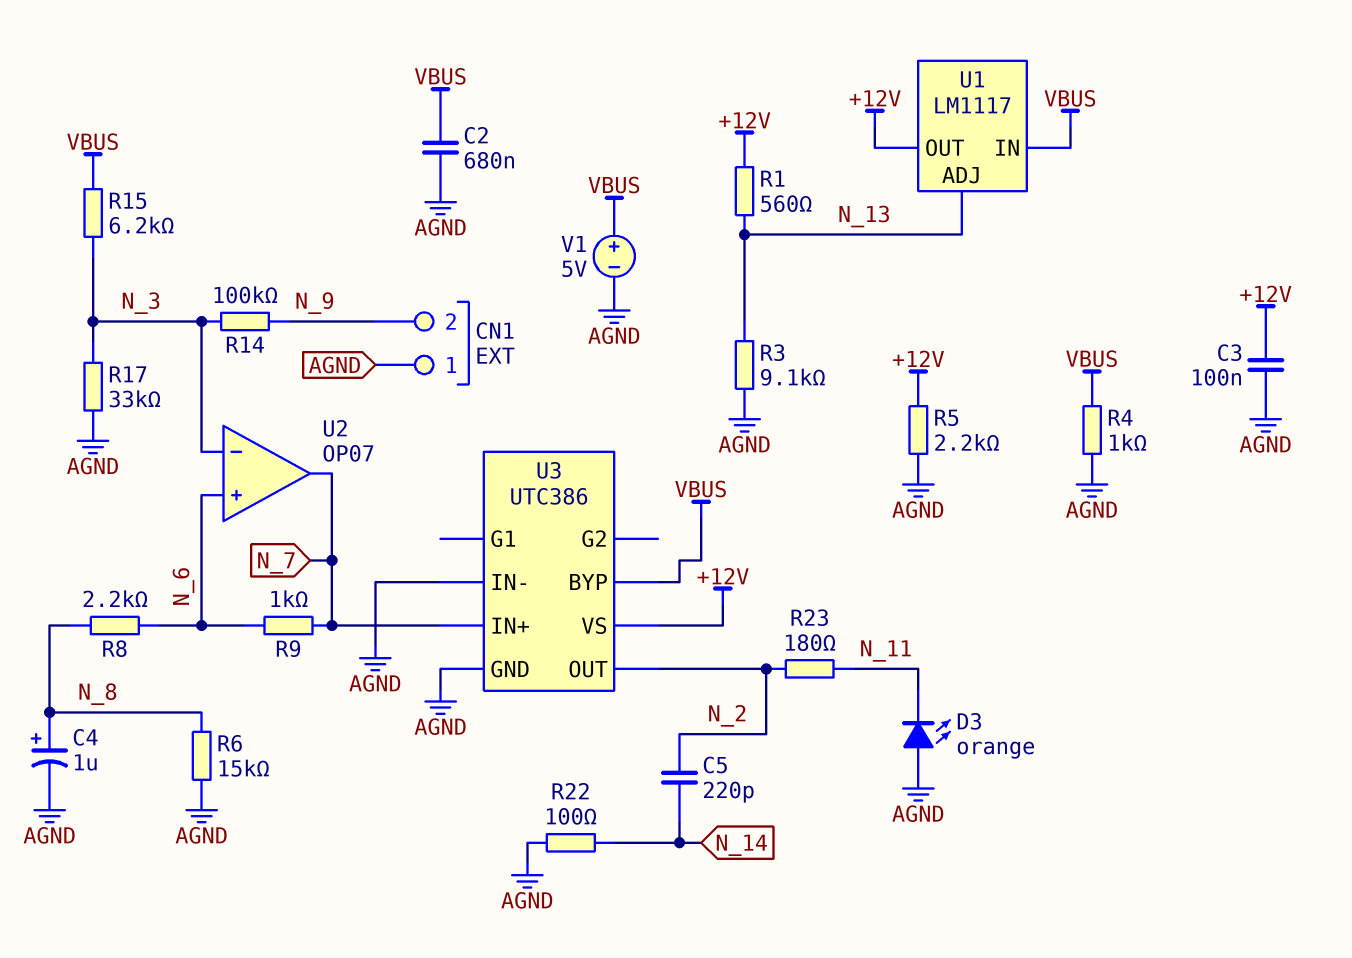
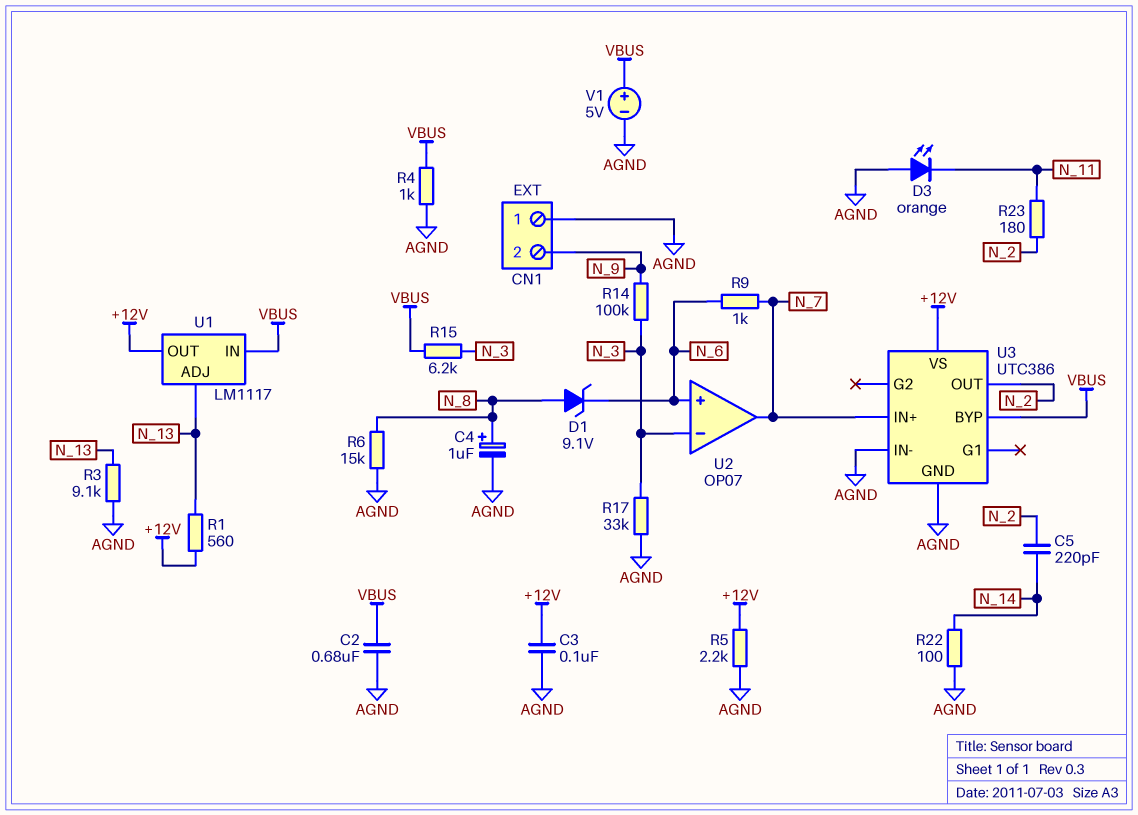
D1: none -> zener 9.1V (A N_8, K N_6)
R8: 2.2k (N_6, N_8) -> none

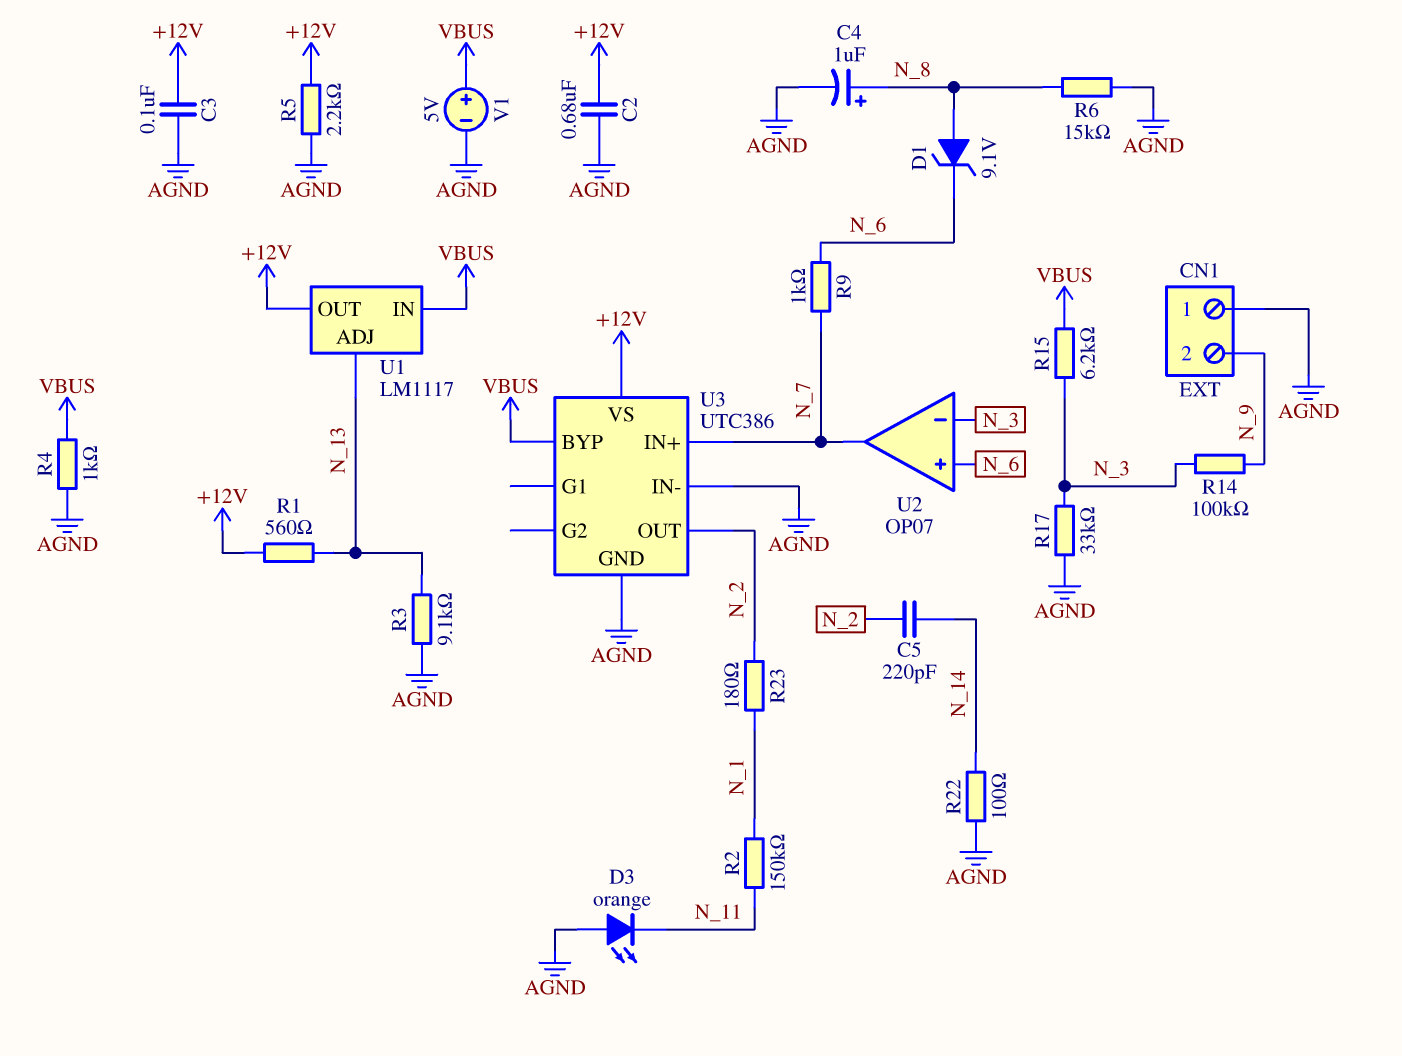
C2: 680nF (AGND, VBUS) -> 680nF (+12V, AGND)
R2: none -> 150k (N_1, N_11)
R23: 180 (N_2, N_11) -> 180 (N_1, N_2)

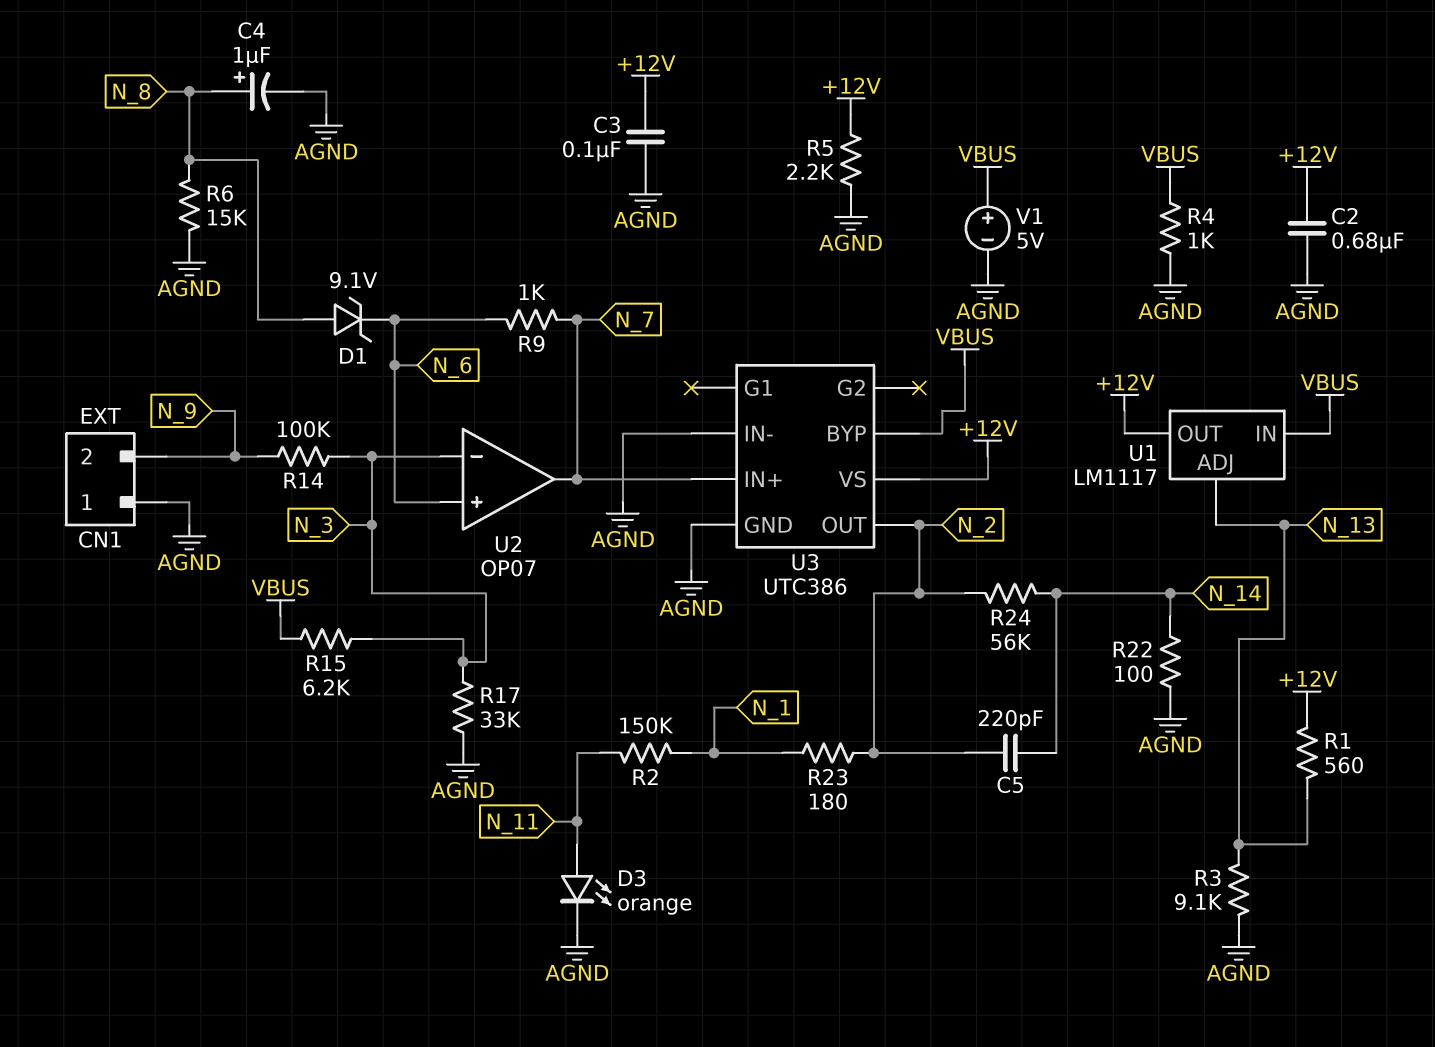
D3: LED orange (A AGND, K N_11) -> LED orange (A N_11, K AGND)
R24: none -> 56k (N_2, N_14)

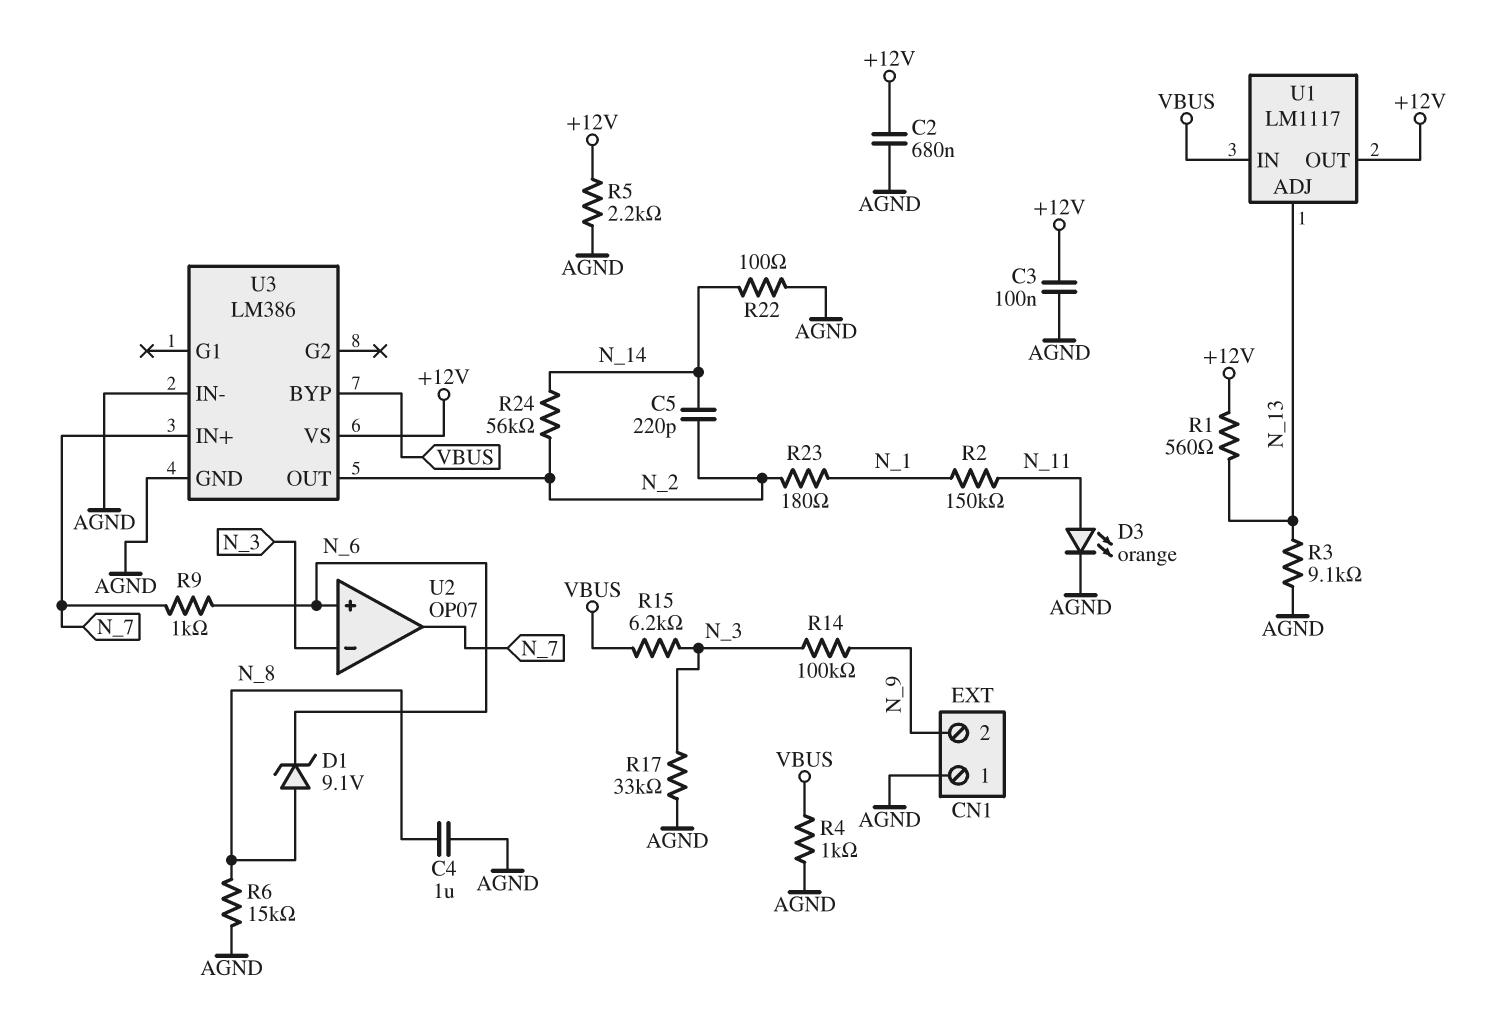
C4: 1uF (plus N_8, minus AGND) -> 1uF (AGND, N_8)
U3: UTC386 -> LM386
V1: 5V (plus VBUS, minus AGND) -> none

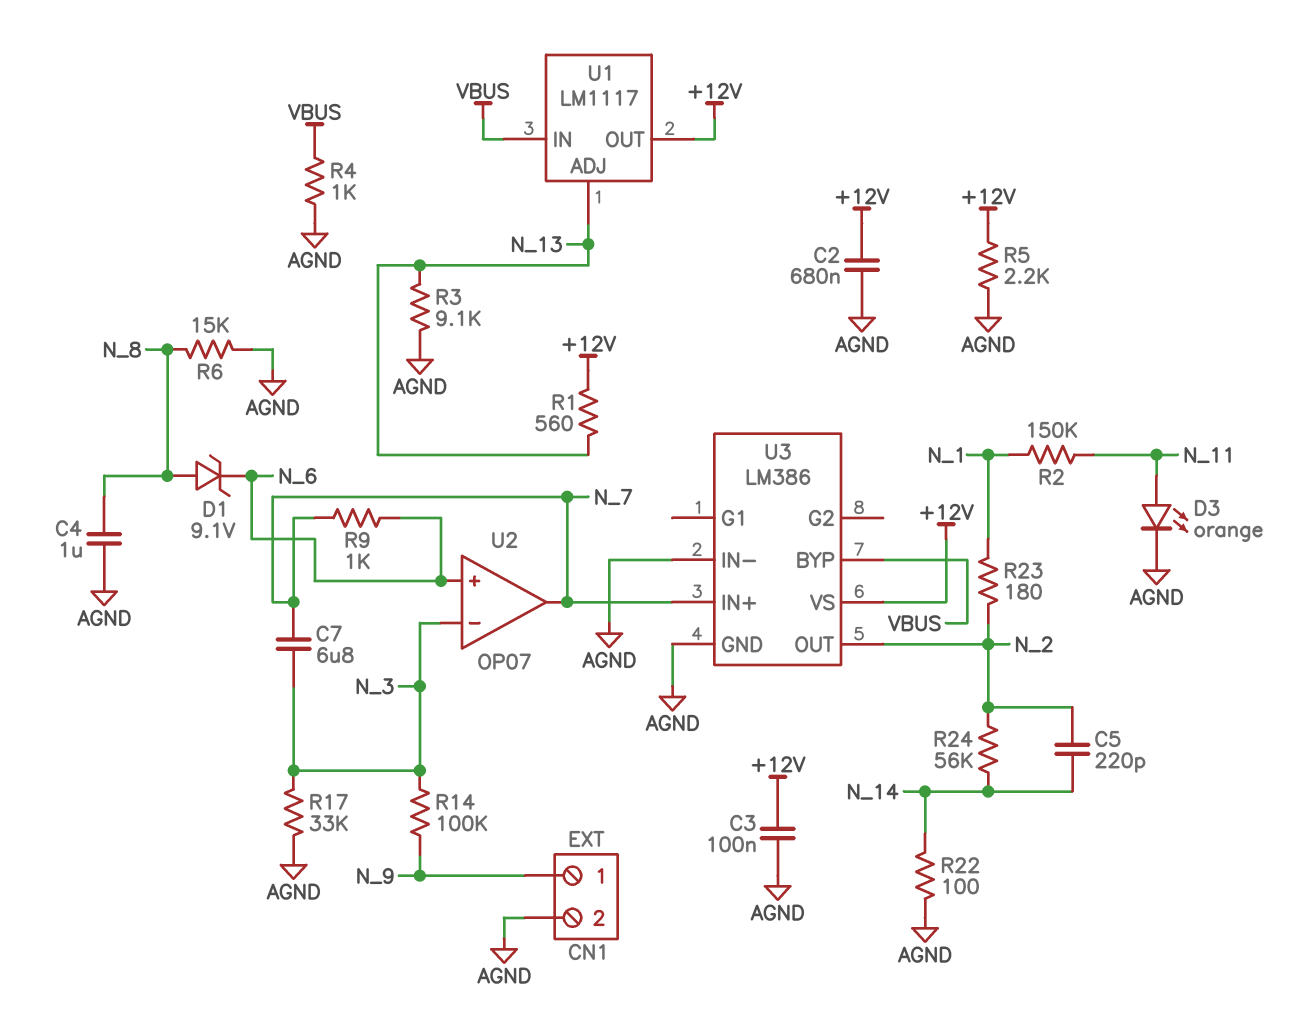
C7: none -> 6.8uF (N_3, N_7)
CN1 pin 1: AGND -> N_9
CN1 pin 2: N_9 -> AGND
R15: 6.2k (N_3, VBUS) -> none

